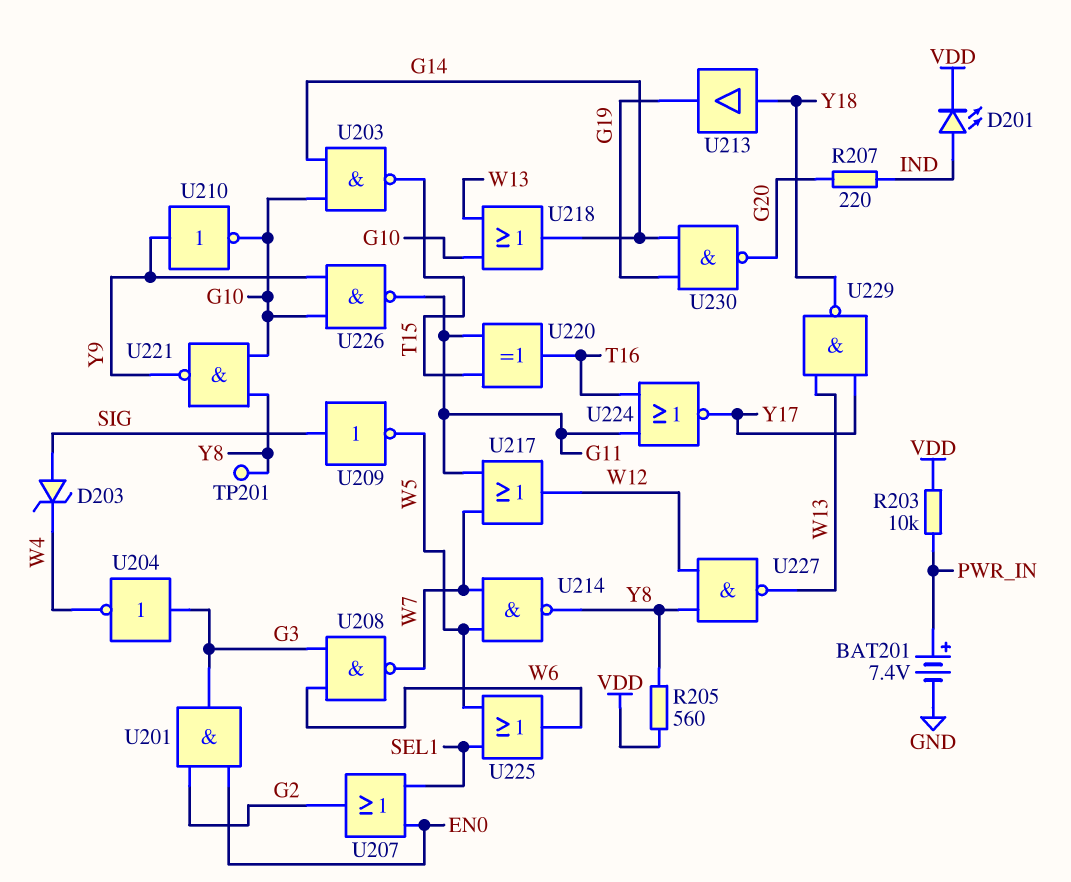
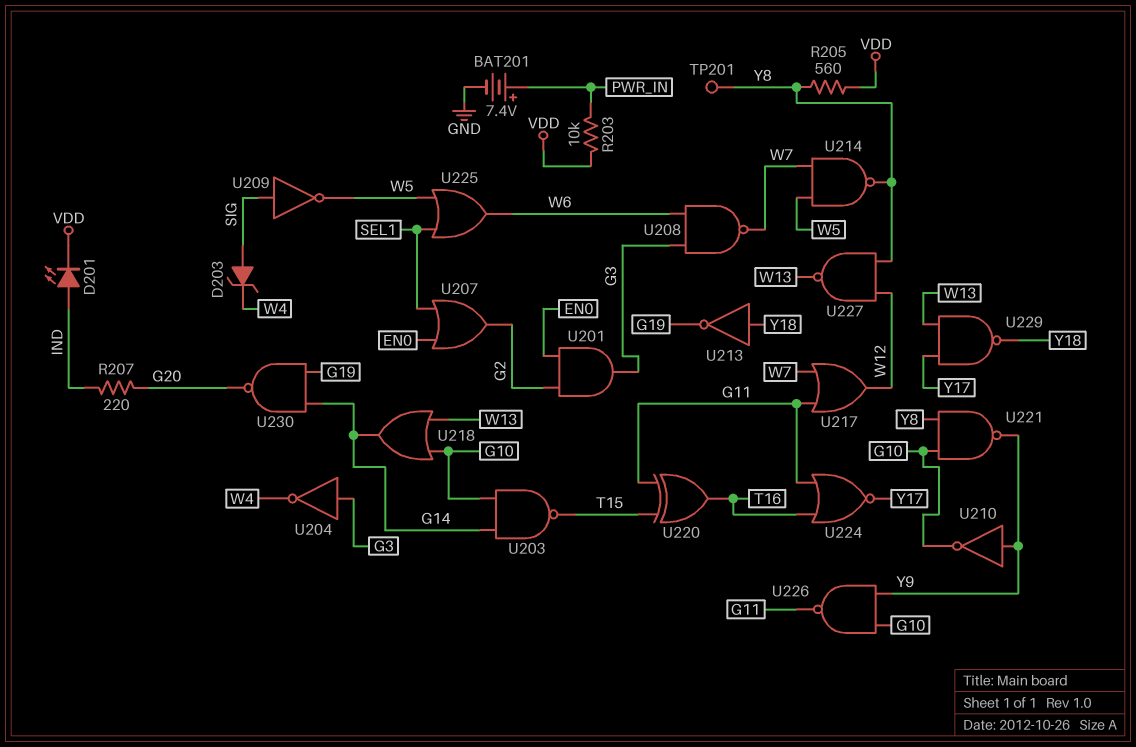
U213: buffer (in Y18, out G19) -> NOT (in Y18, out G19)

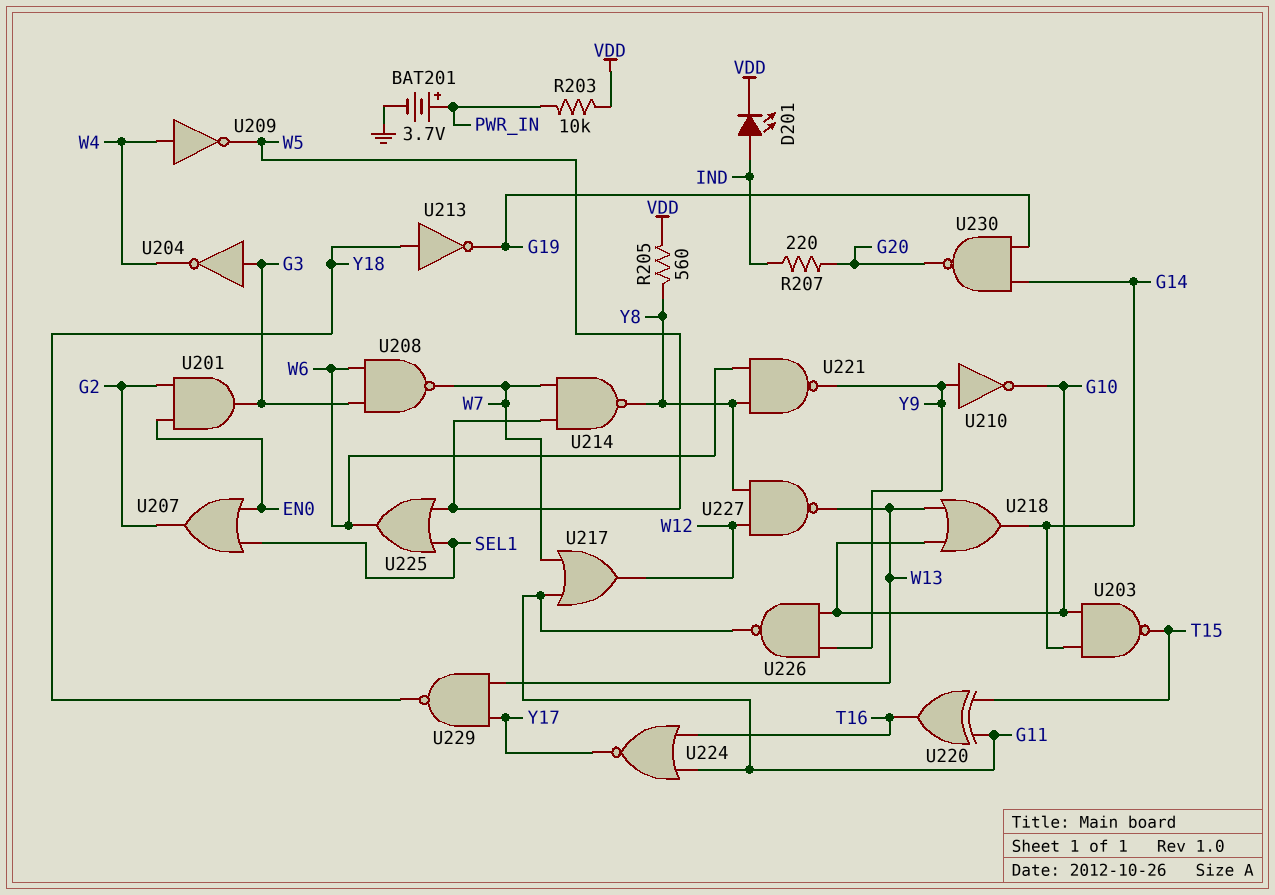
BAT201: 7.4V (plus PWR_IN, minus GND) -> 3.7V (plus PWR_IN, minus GND)
D203: zener (A SIG, K W4) -> none
TP201: test point (Y8) -> none
U209: NOT (in SIG, out W5) -> NOT (in W4, out W5)
U221: NAND (in G10, in Y8, out Y9) -> NAND (in W6, in Y8, out Y9)

